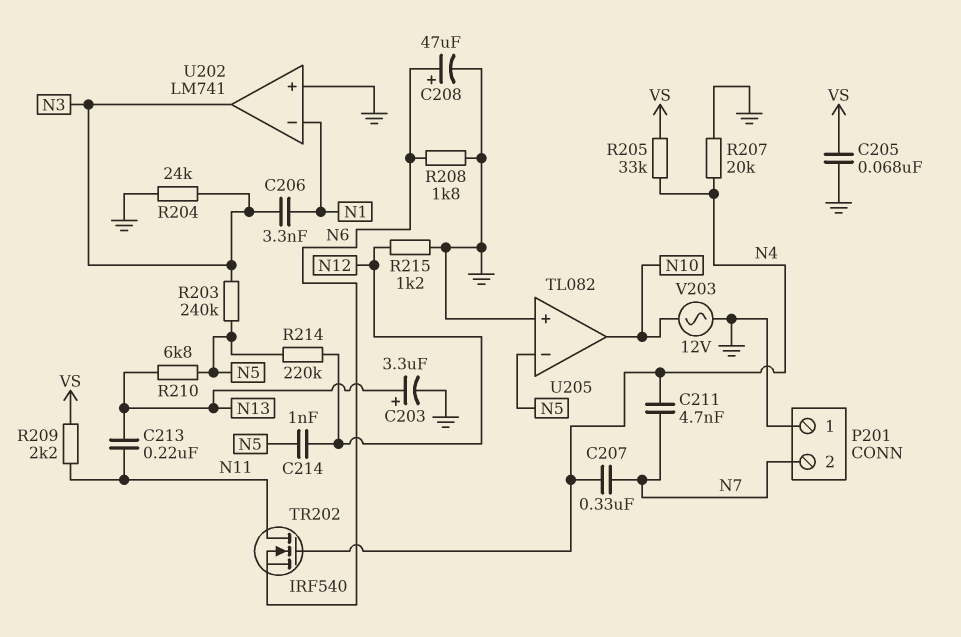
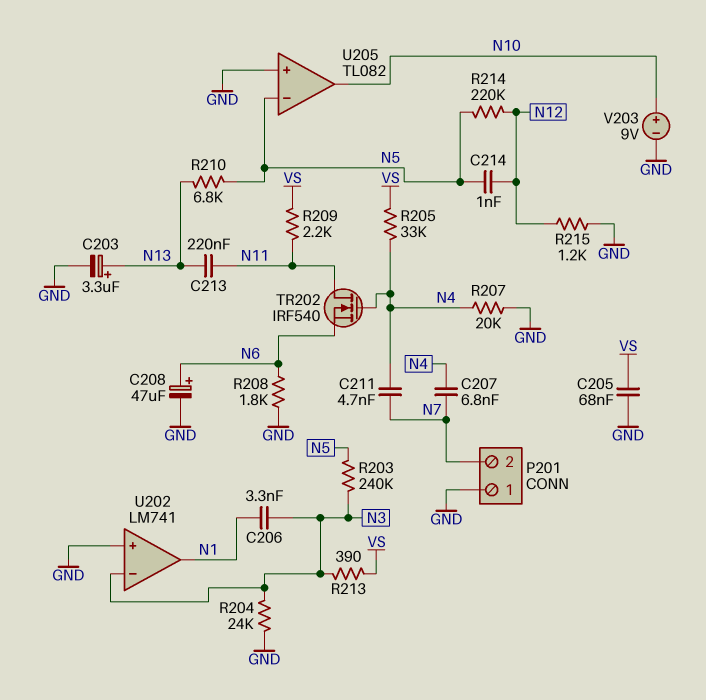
C207: 330nF (N4, N7) -> 6.8nF (N4, N7)
R213: none -> 390 (N3, VS)
U202 pin in-: N1 -> N3
U202 pin out: N3 -> N1
V203: AC 12V (GND, N10) -> 9V (plus N10, minus GND)

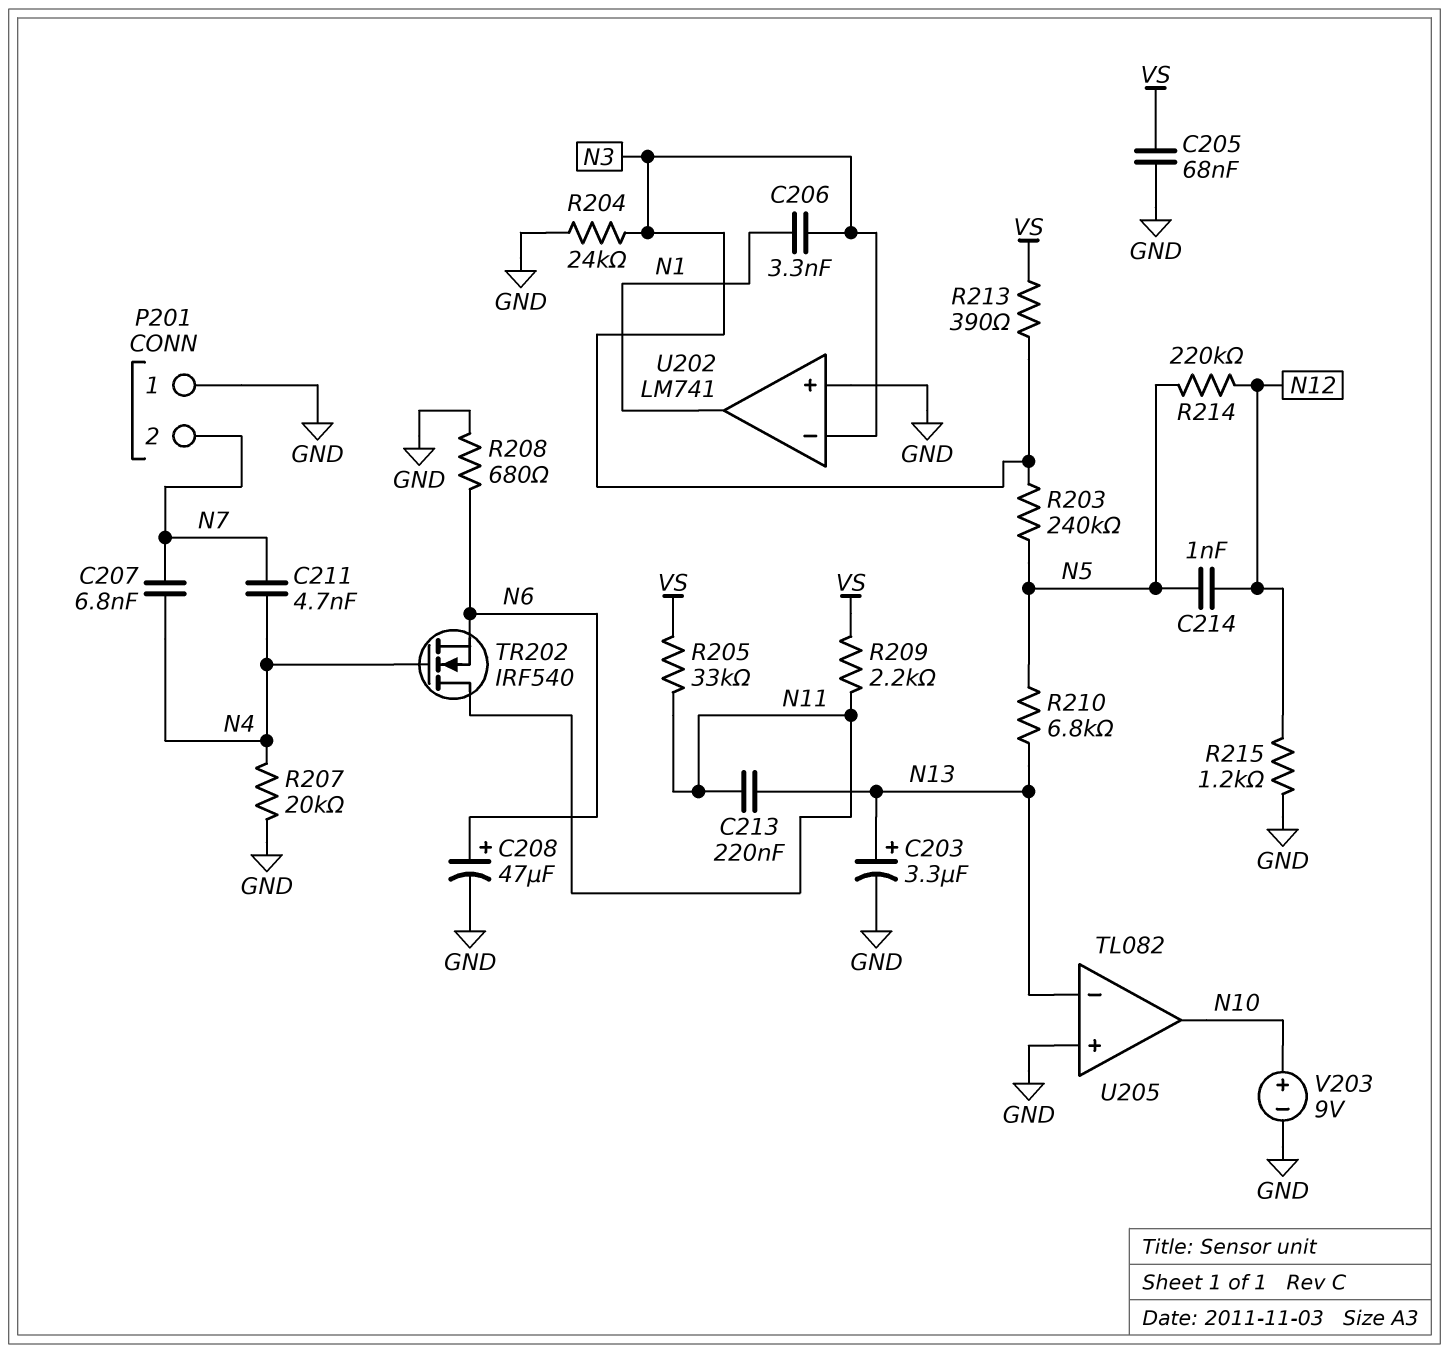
R205: 33k (N4, VS) -> 33k (N11, VS)
R208: 1.8k (GND, N6) -> 680 (GND, N6)
U205 pin in-: N5 -> N13

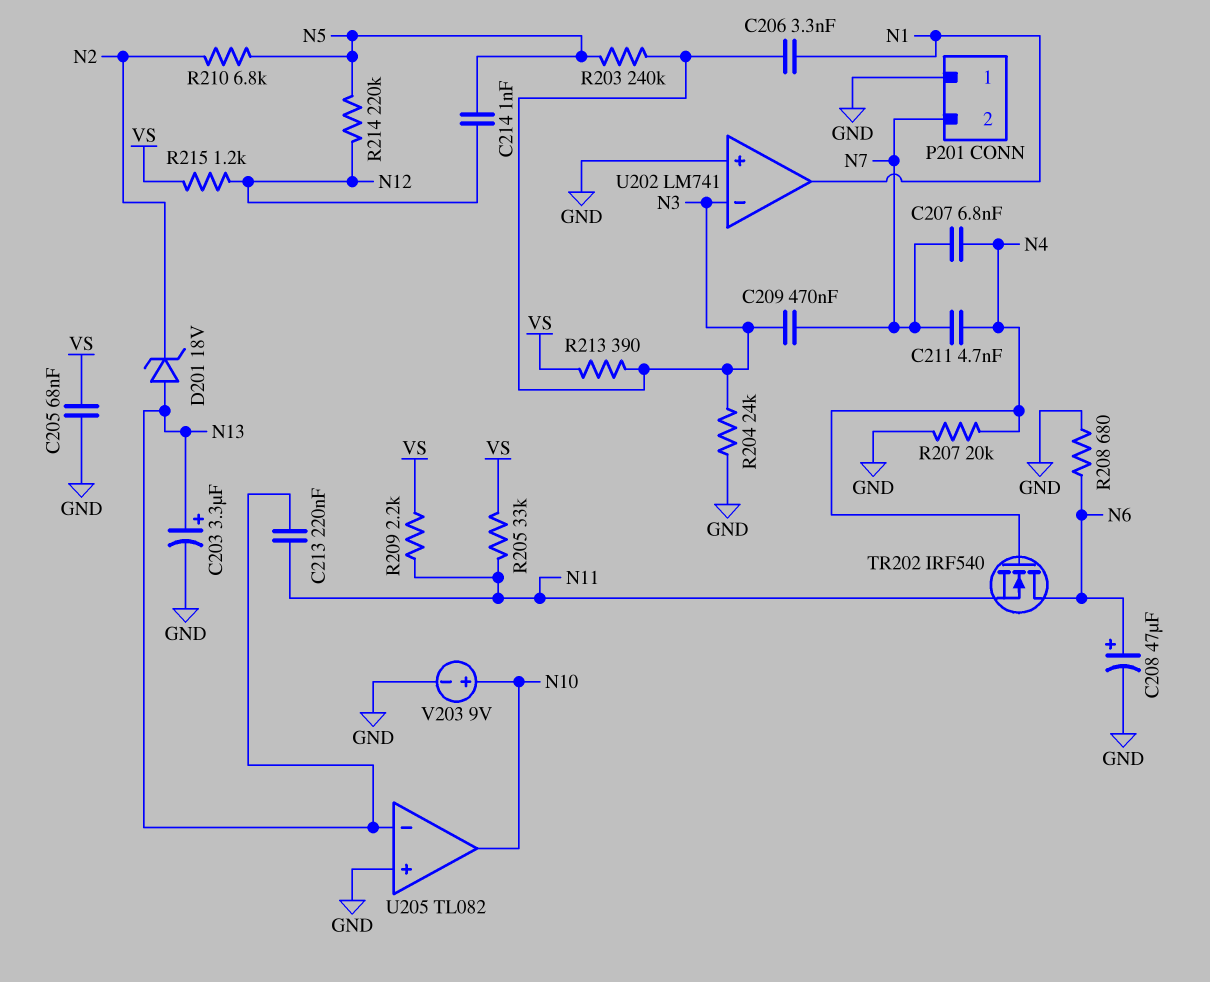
C209: none -> 470nF (N3, N7)
D201: none -> zener 18V (A N13, K N2)
R210: 6.8k (N5, N13) -> 6.8k (N2, N5)
R215: 1.2k (GND, N12) -> 1.2k (N12, VS)
TR202: NMOS IRF540 (G N4, D N11, S N6) -> NMOS IRF540 (G N4, D N6, S N11)

